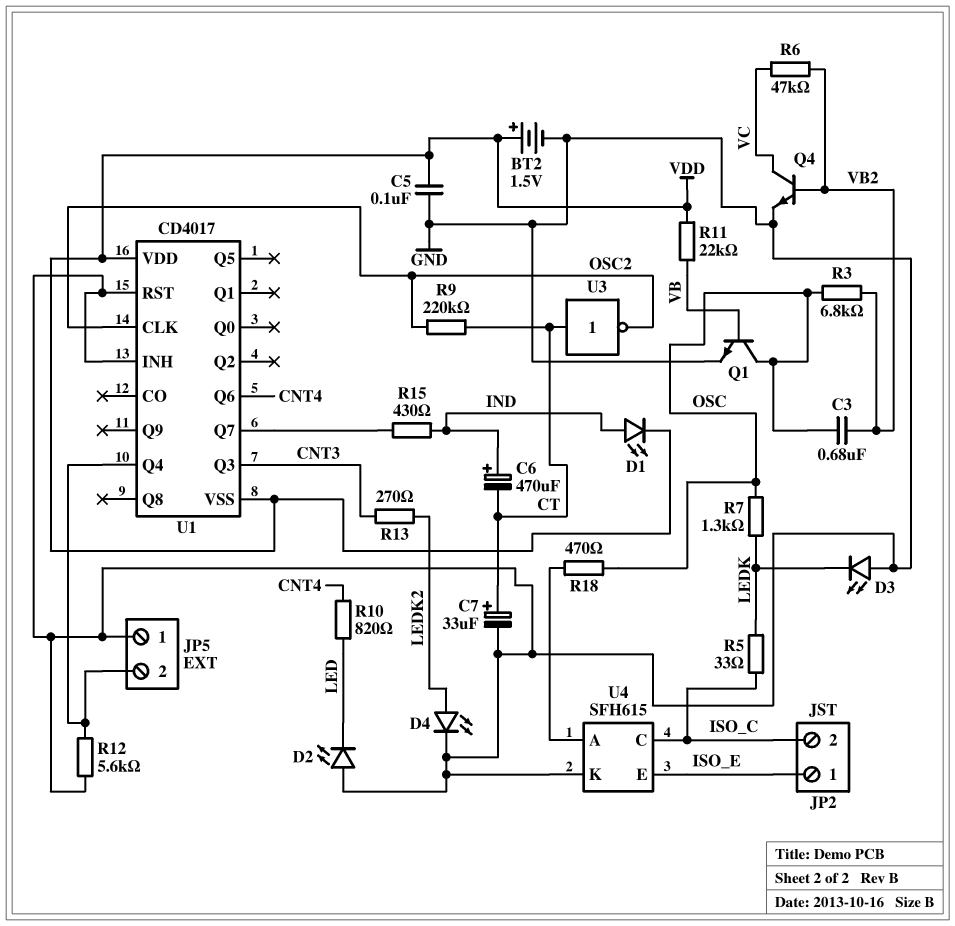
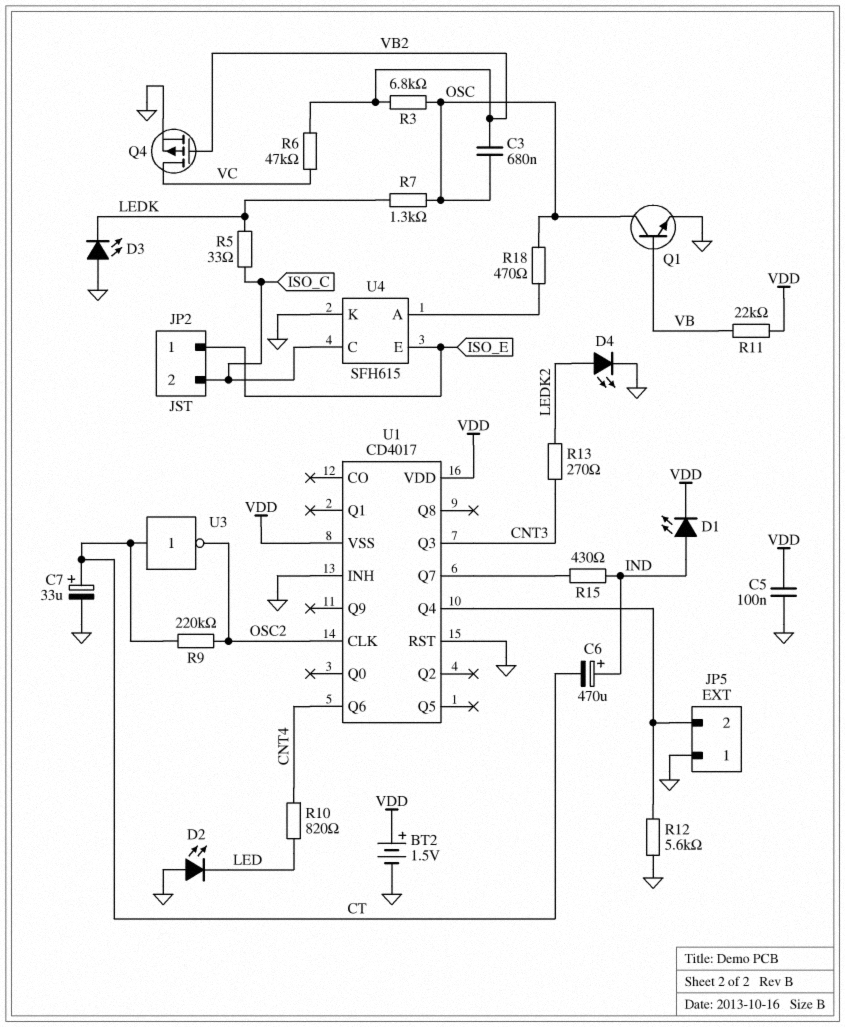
Q4: NPN (B VB2, C VC, E GND) -> PMOS (G VB2, D VC, S GND)

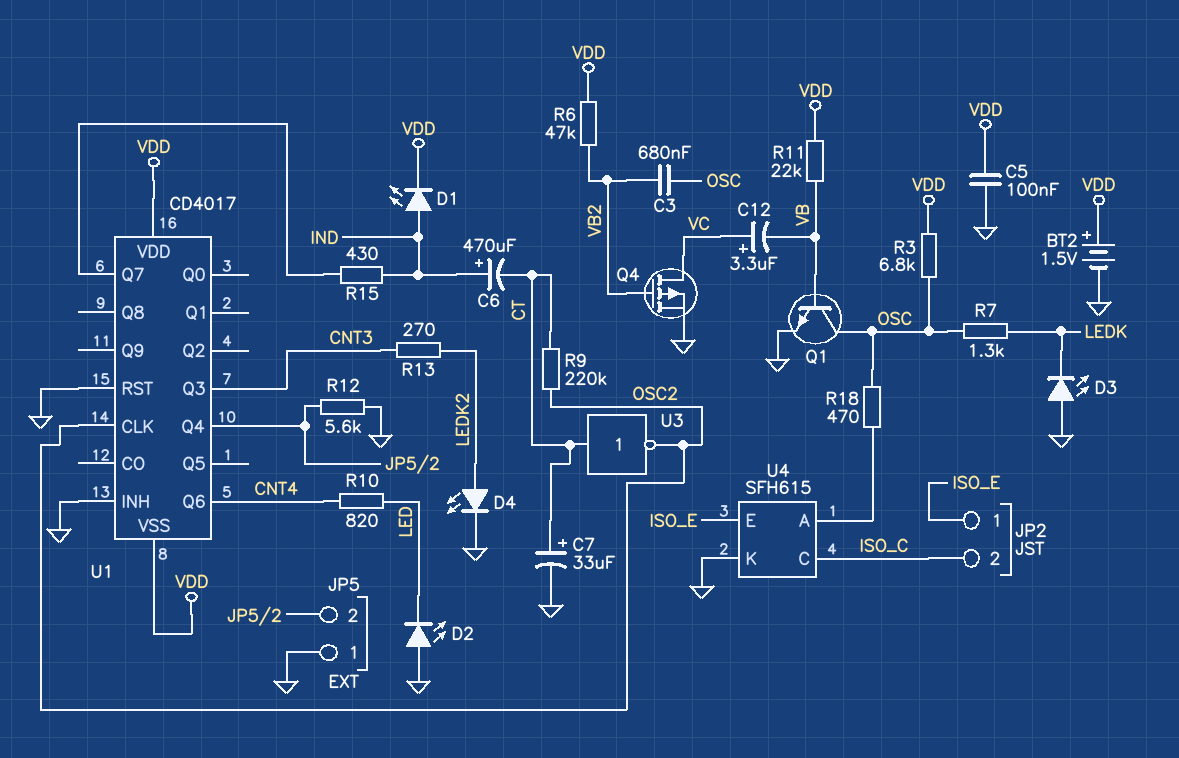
C12: none -> 3.3uF (plus VC, minus VB)
R3: 6.8k (OSC, VB2) -> 6.8k (OSC, VDD)
R5: 33 (ISO_C, LEDK) -> none
R6: 47k (VB2, VC) -> 47k (VB2, VDD)

